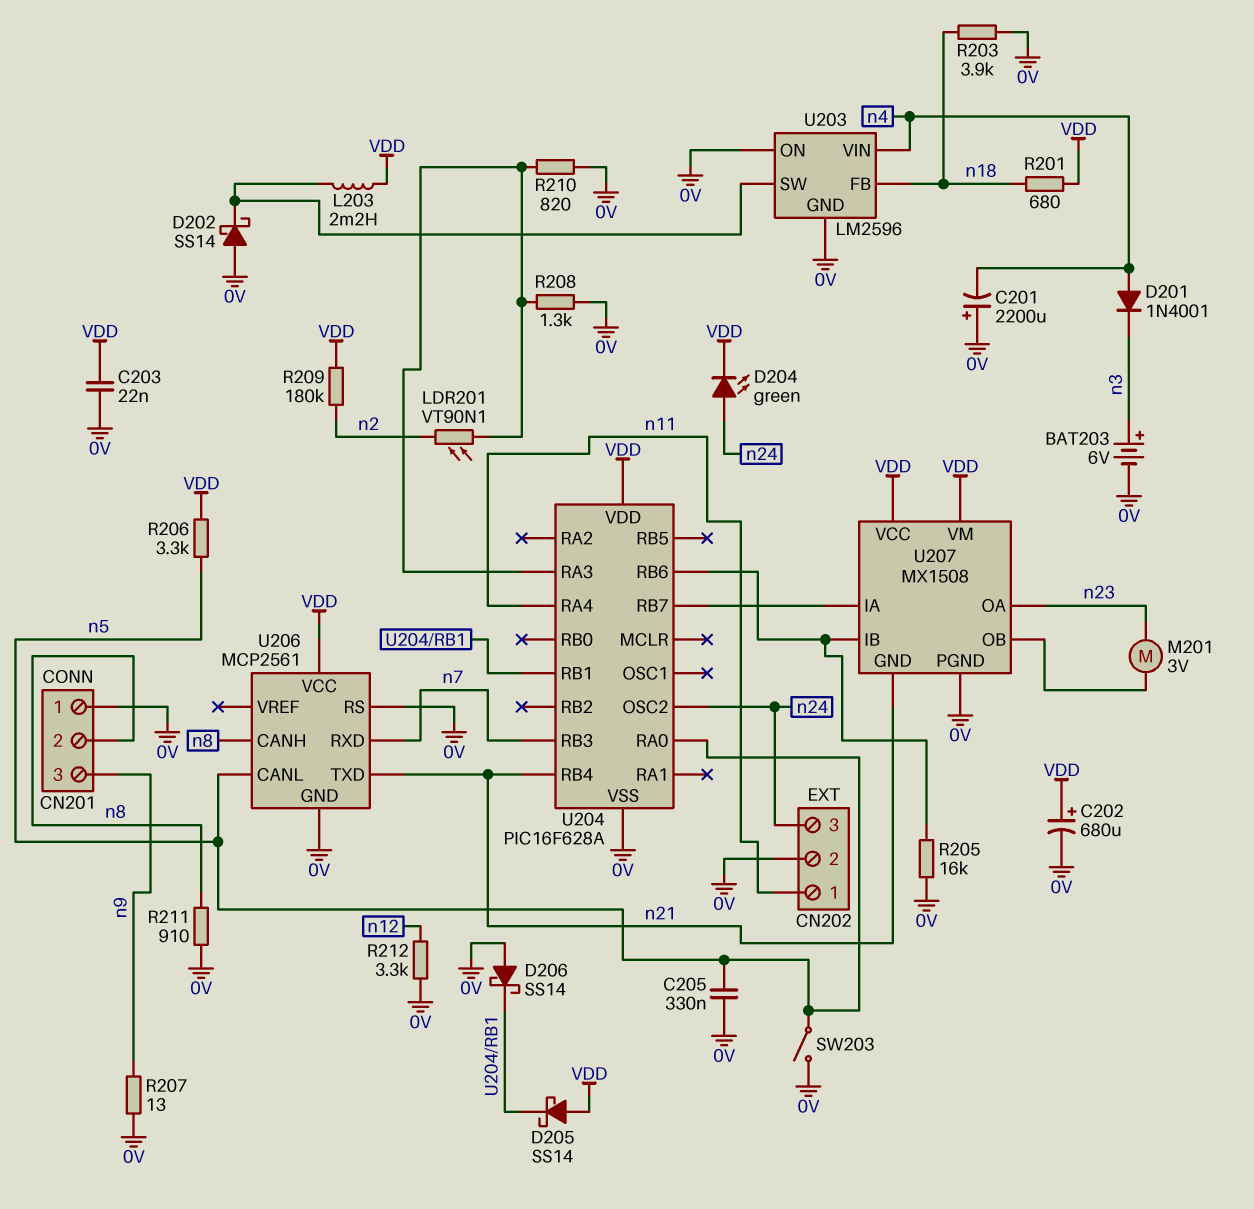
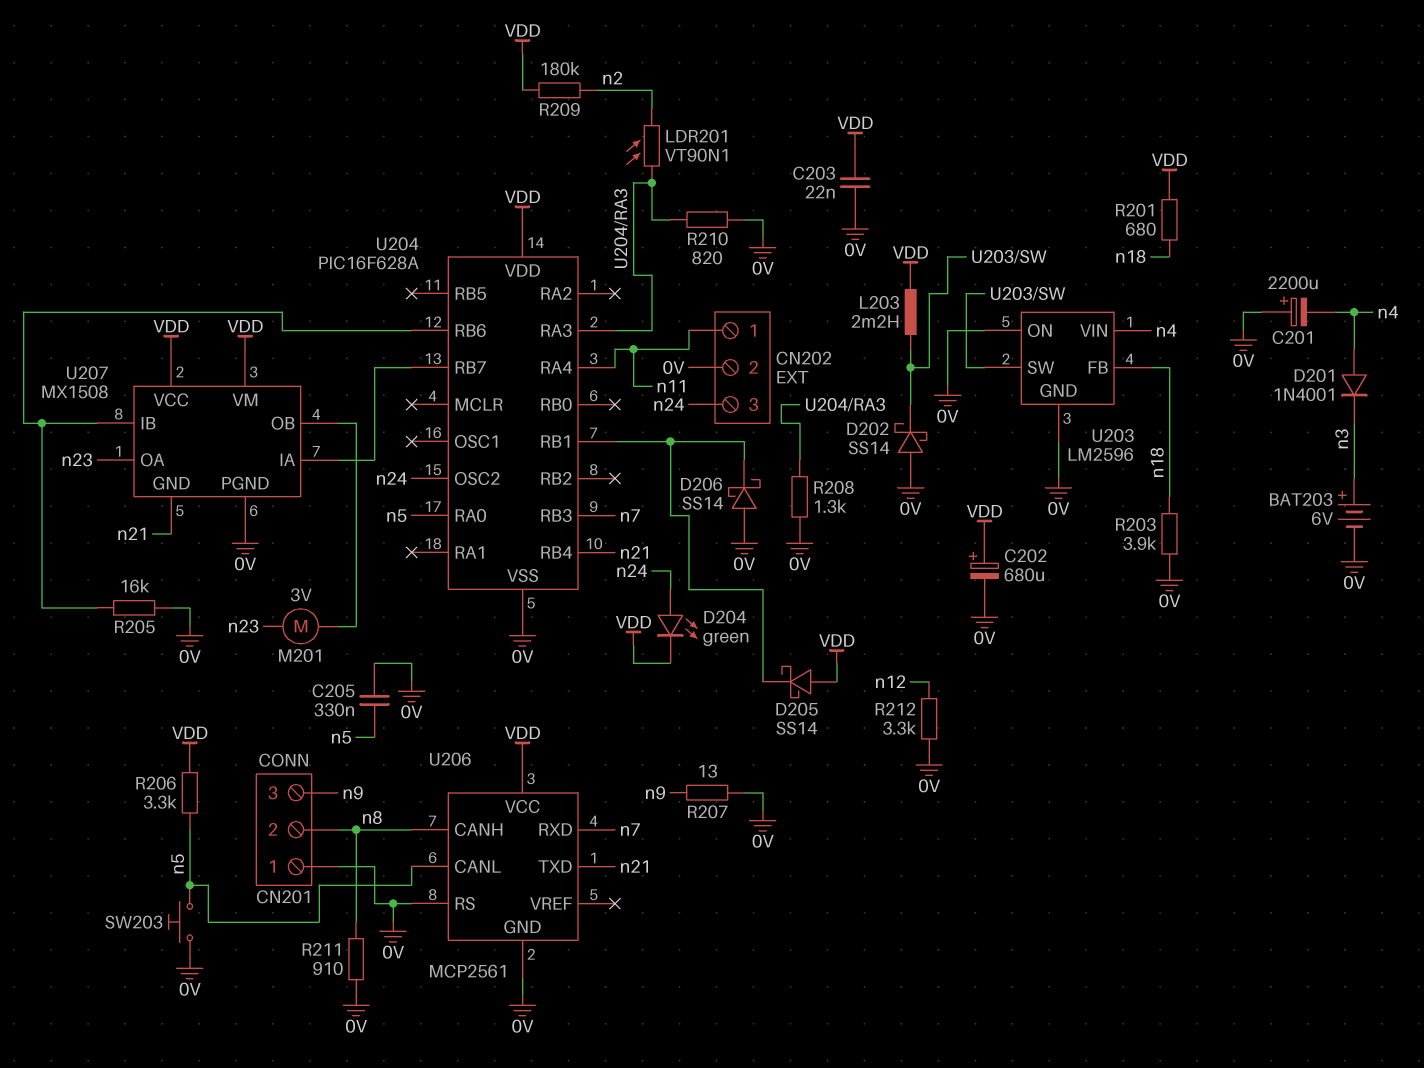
SW203: switch (0V, n5) -> button (0V, n5)

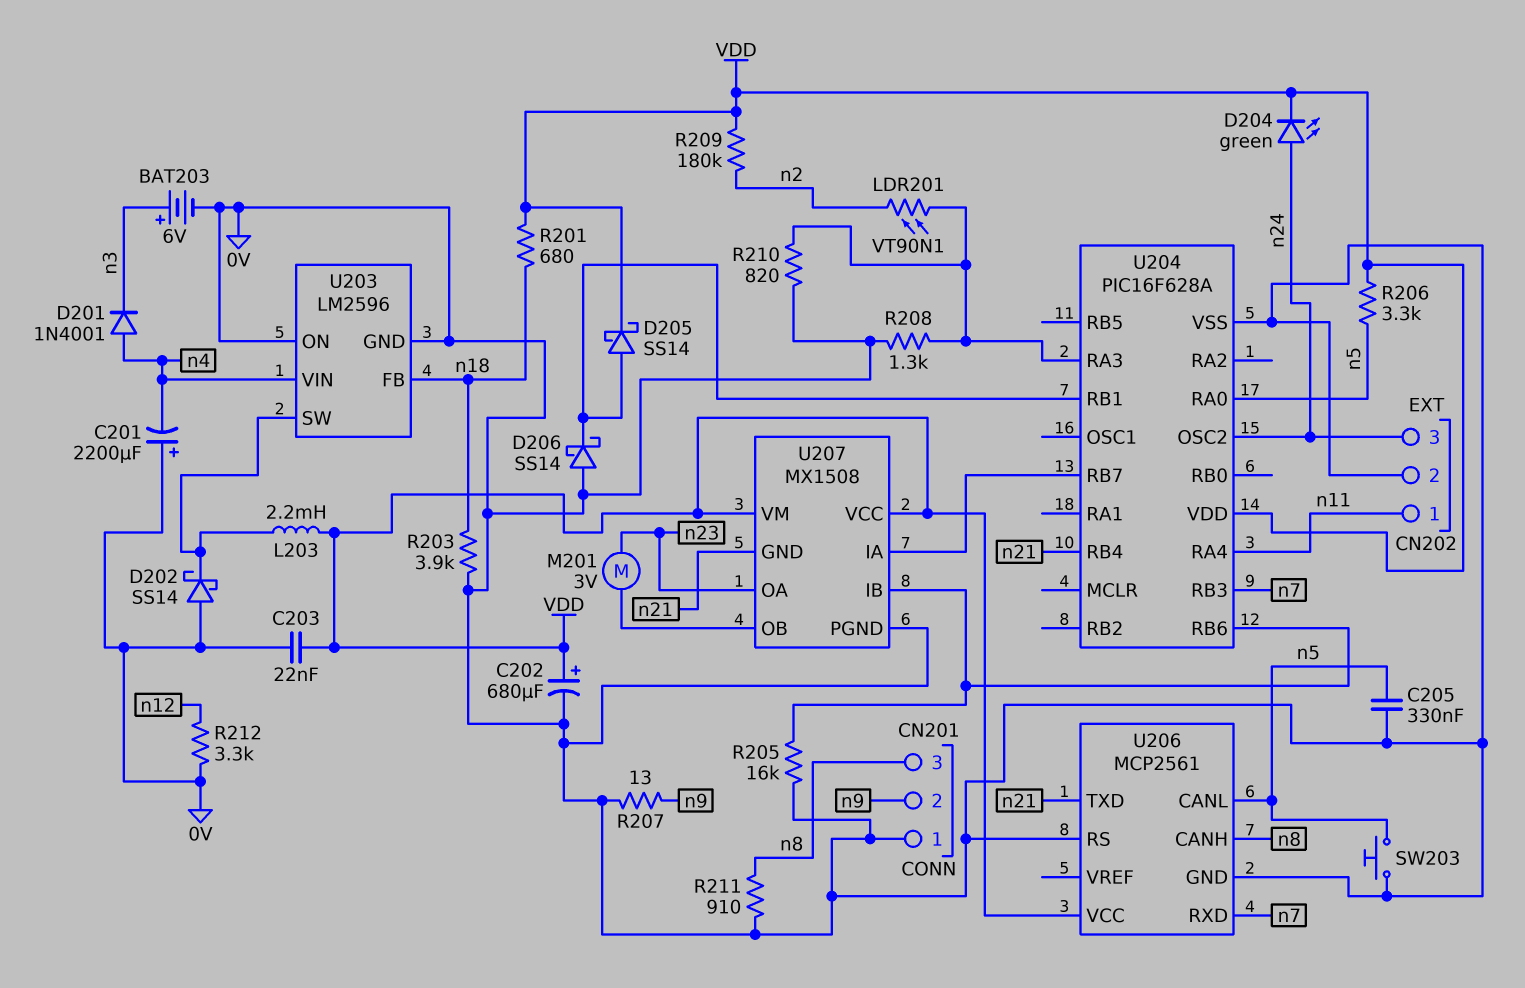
CN201 pin 2: n8 -> n9
CN201 pin 3: n9 -> n8
D205: schottky SS14 (A VDD, K U204/RB1) -> schottky SS14 (A U204/RB1, K VDD)

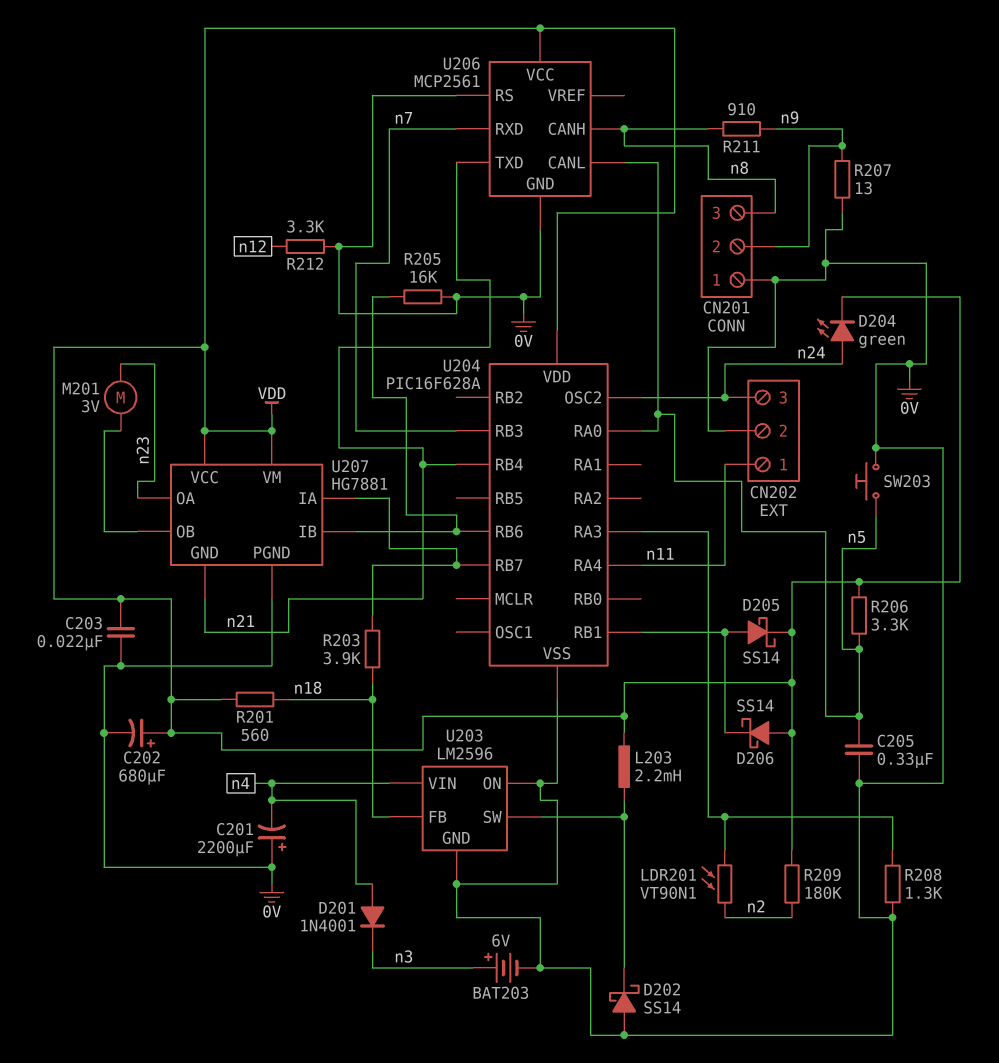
D206: schottky SS14 (A 0V, K U204/RB1) -> schottky SS14 (A VDD, K U204/RB1)
R201: 680 (VDD, n18) -> 560 (VDD, n18)
R203: 3.9k (0V, n18) -> 3.9k (U204/RB7, n18)
R210: 820 (0V, U204/RA3) -> none
R211: 910 (0V, n8) -> 910 (n8, n9)
U207: MX1508 -> HG7881

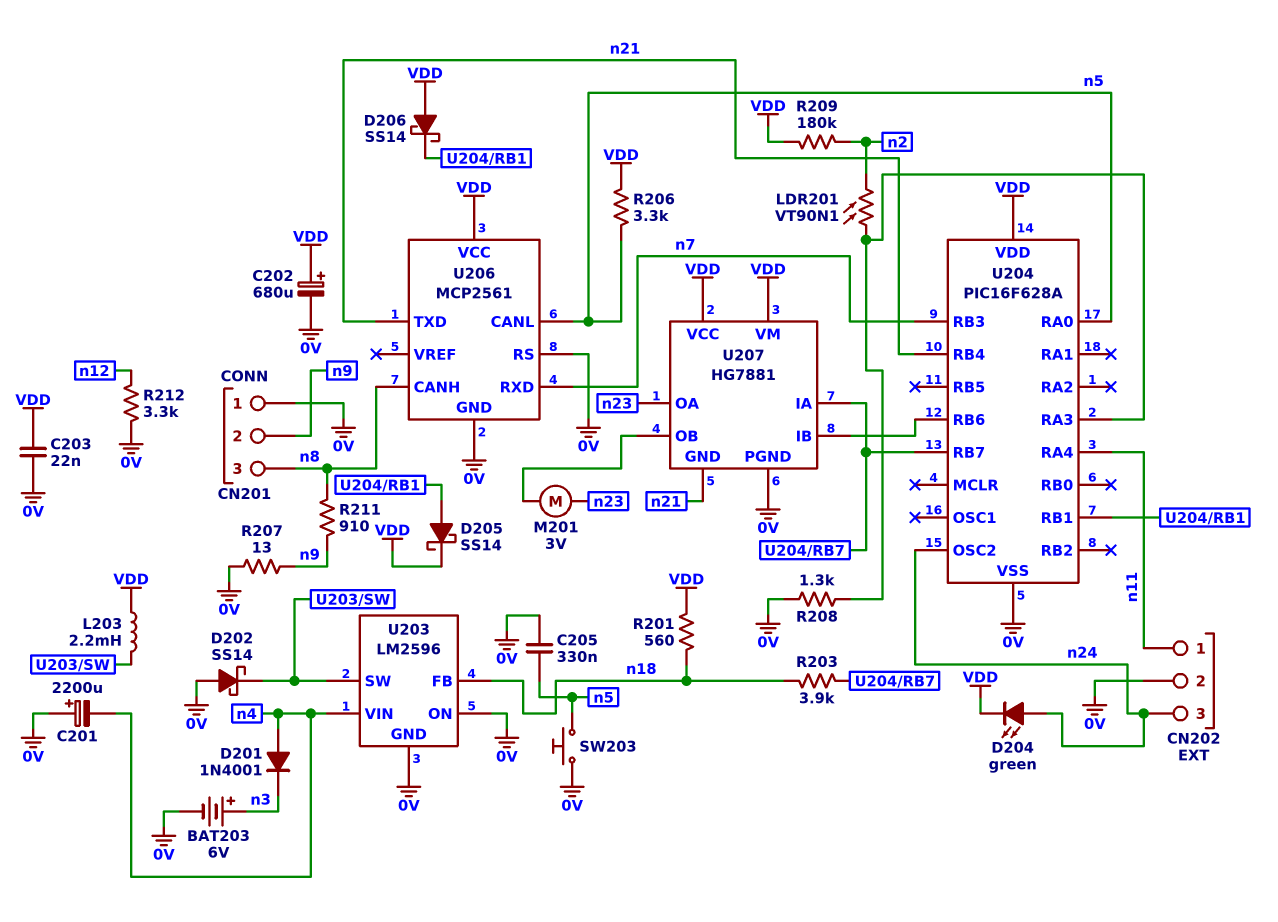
R205: 16k (0V, U204/RB6) -> none

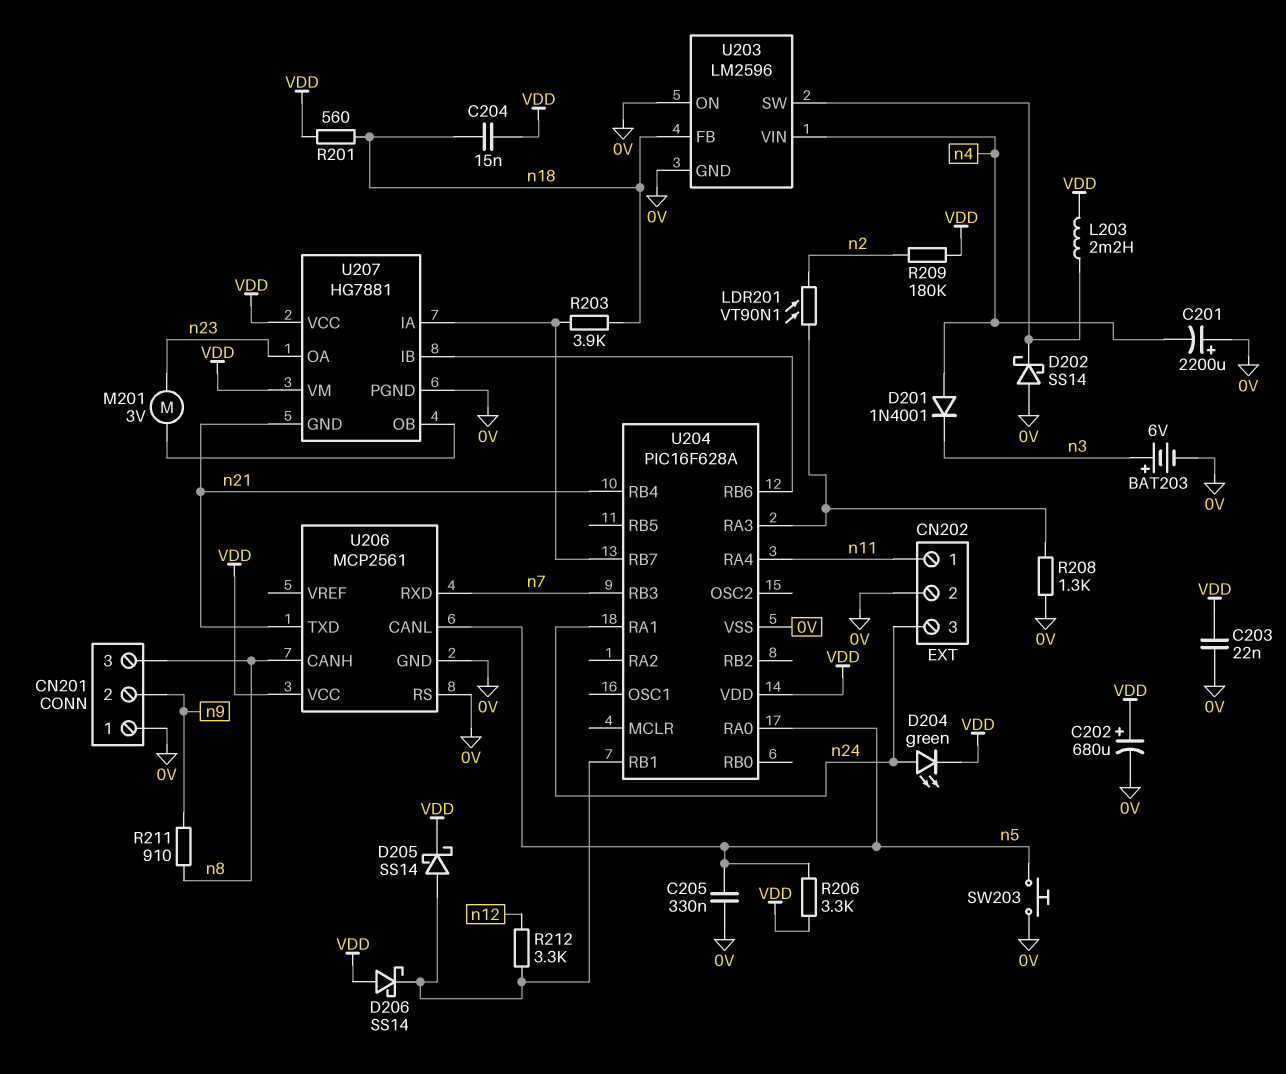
C204: none -> 15nF (VDD, n18)
R207: 13 (0V, n9) -> none
R212: 3.3k (0V, n12) -> 3.3k (U204/RB1, n12)
U204 pin OSC2: n24 -> none
U204 pin RA1: none -> n24

